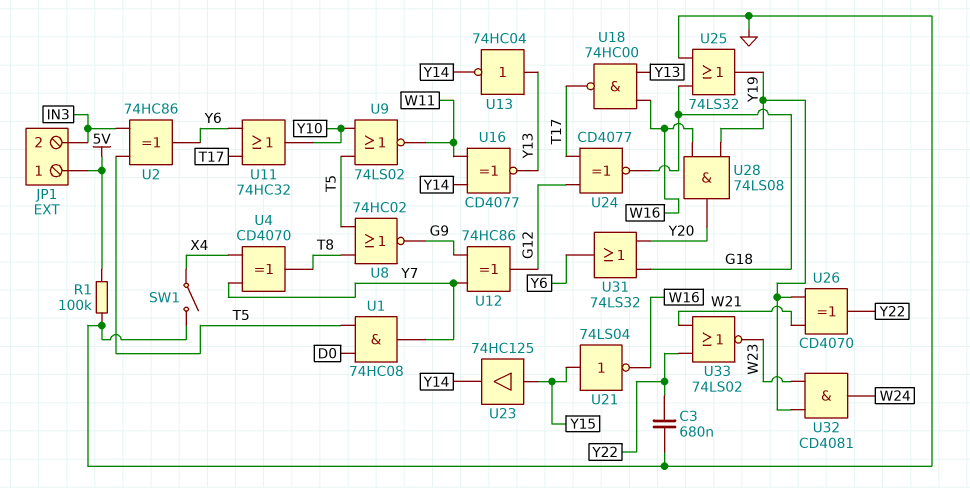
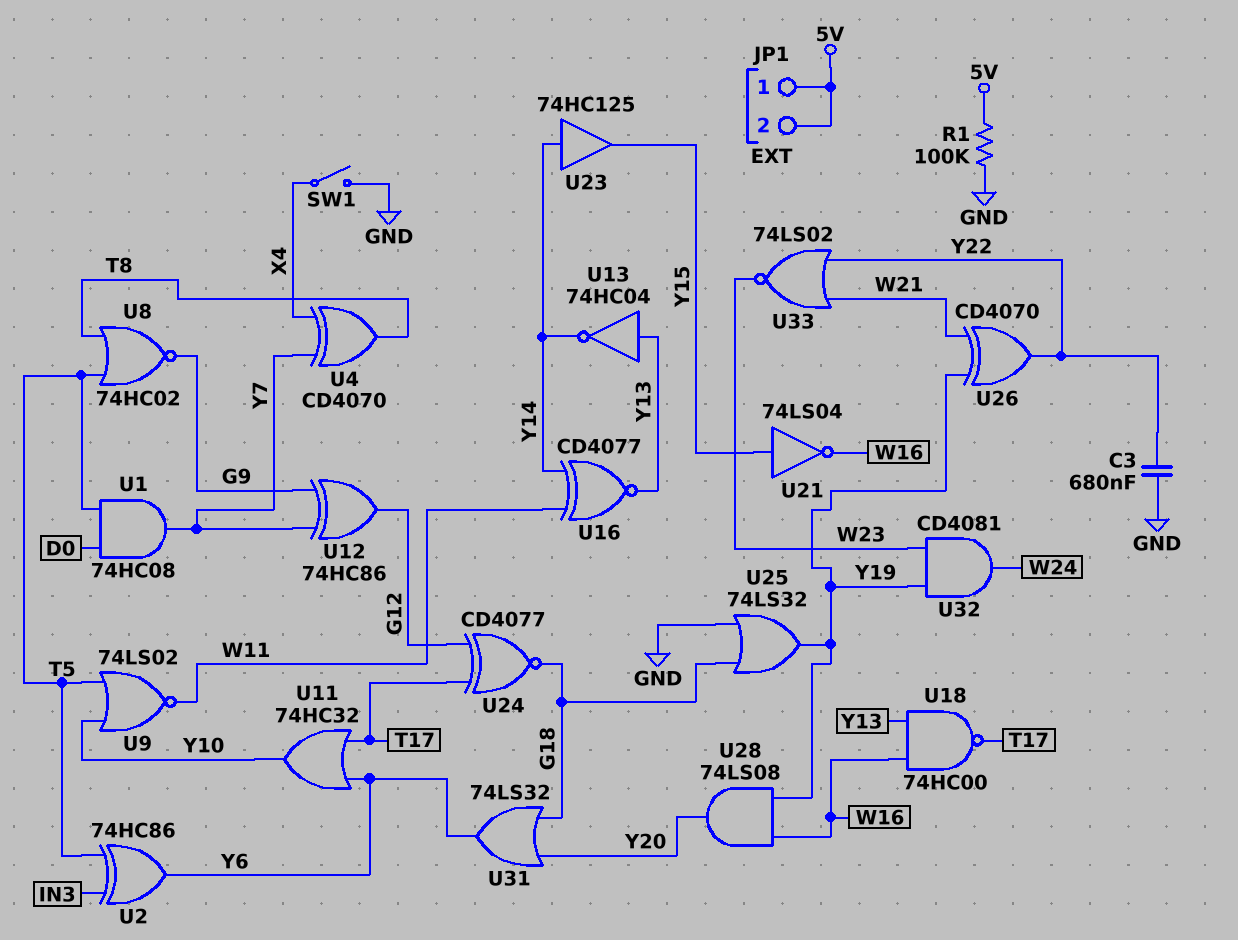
JP1 pin 2: IN3 -> 5V
U23: buffer 74HC125 (in Y15, out Y14) -> buffer 74HC125 (in Y14, out Y15)

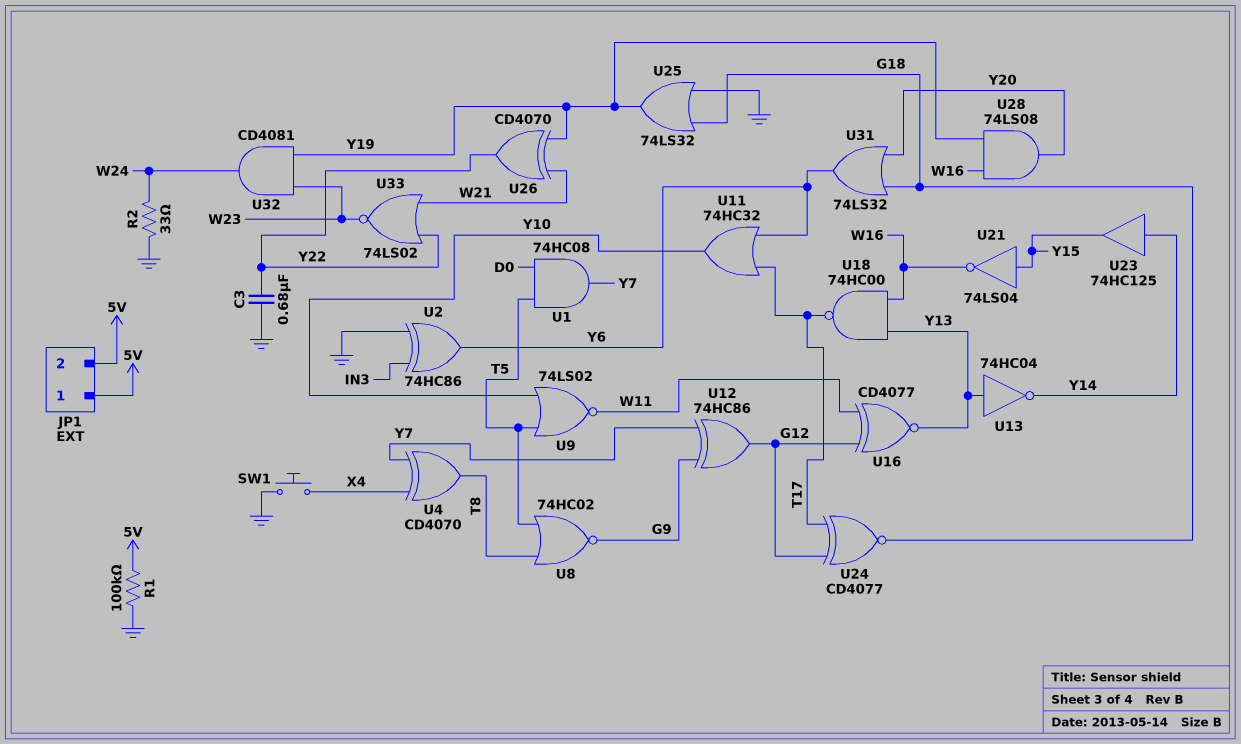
R2: none -> 33 (GND, W24)
SW1: switch (GND, X4) -> button (GND, X4)
U2: XOR 74HC86 (in IN3, in T5, out Y6) -> XOR 74HC86 (in GND, in IN3, out Y6)
U16: XNOR CD4077 (in W11, in Y14, out Y13) -> XNOR CD4077 (in G12, in W11, out Y13)

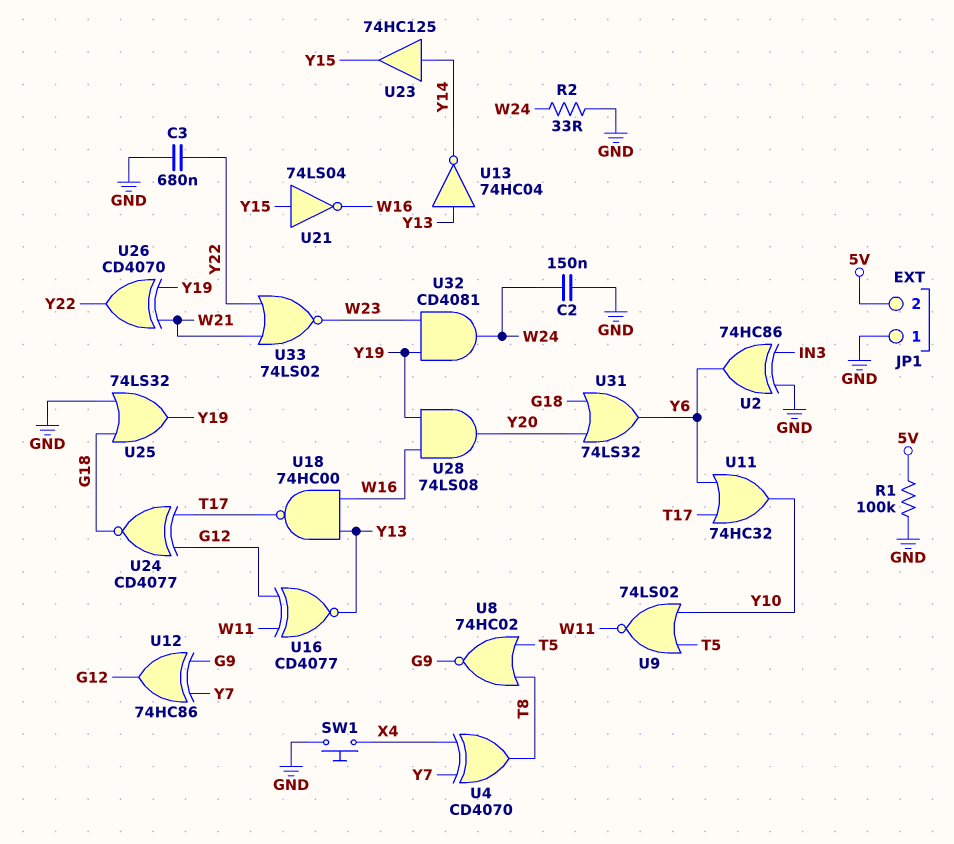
C2: none -> 150nF (GND, W24)
JP1 pin 1: 5V -> GND
U1: AND 74HC08 (in D0, in T5, out Y7) -> none

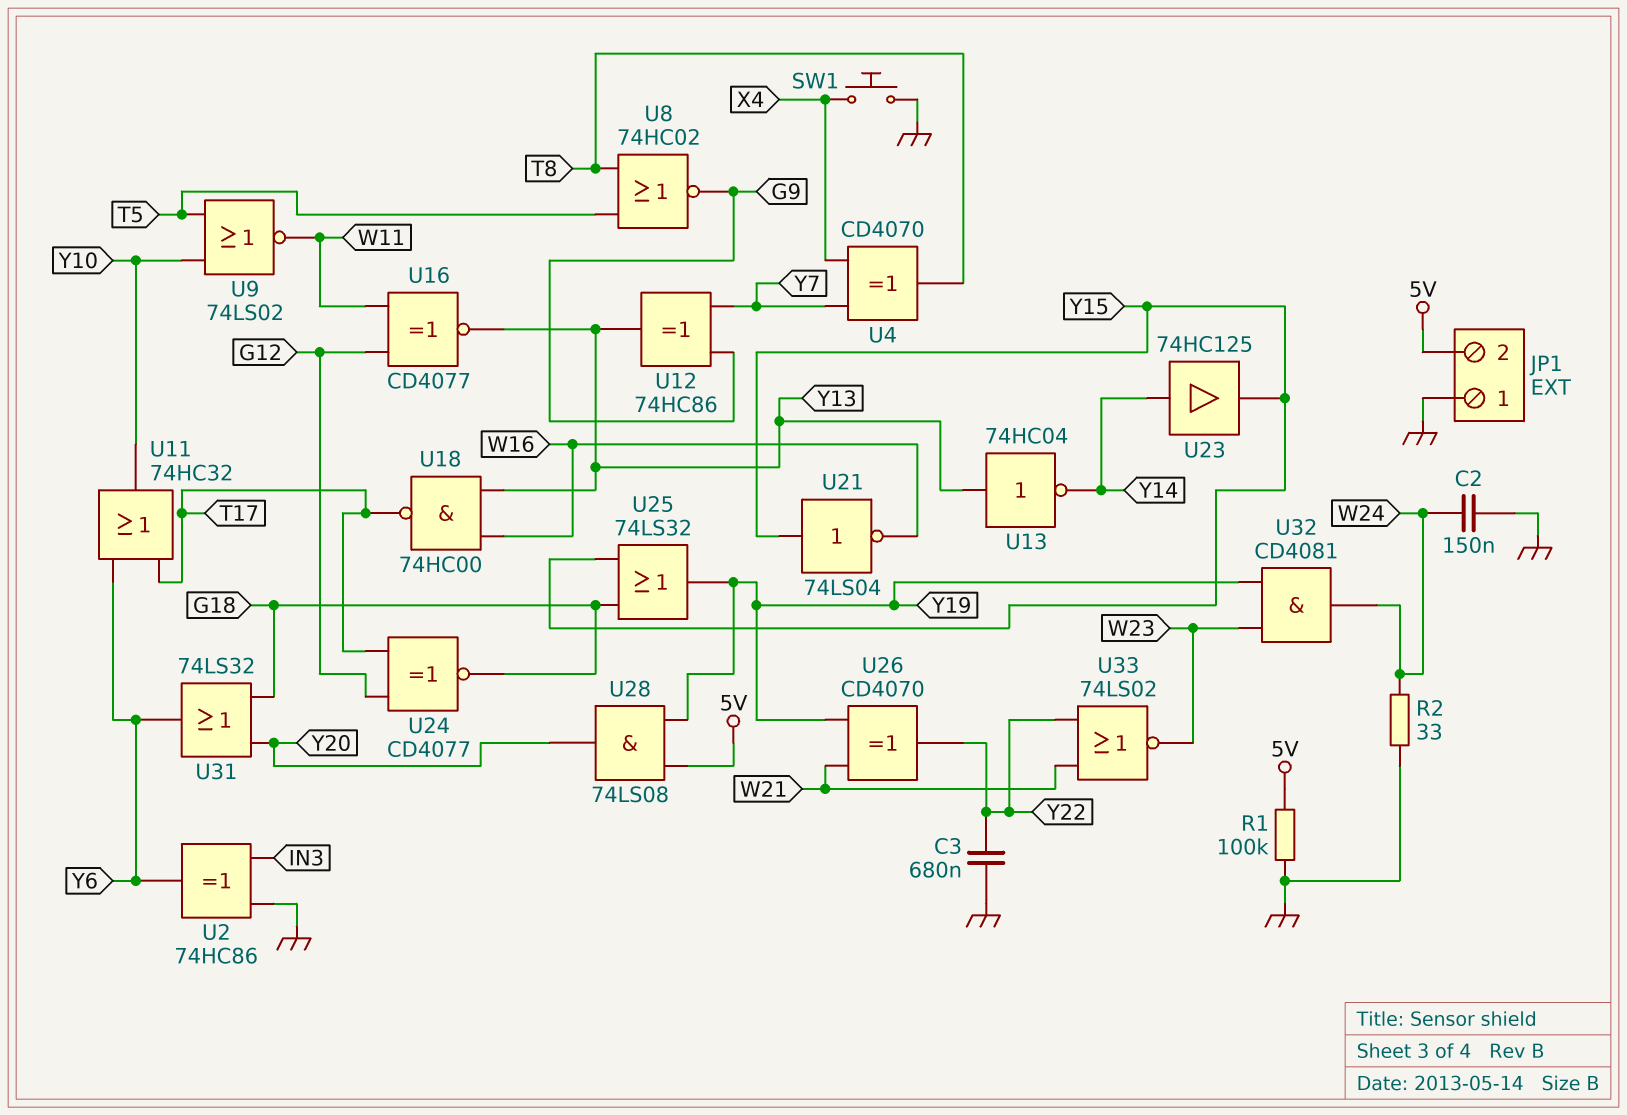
U12: XOR 74HC86 (in G9, in Y7, out G12) -> XOR 74HC86 (in G9, in Y7, out Y13)
U25: OR 74LS32 (in G18, in GND, out Y19) -> OR 74LS32 (in G18, in Y15, out Y19)
U28: AND 74LS08 (in W16, in Y19, out Y20) -> AND 74LS08 (in 5V, in Y19, out Y20)

